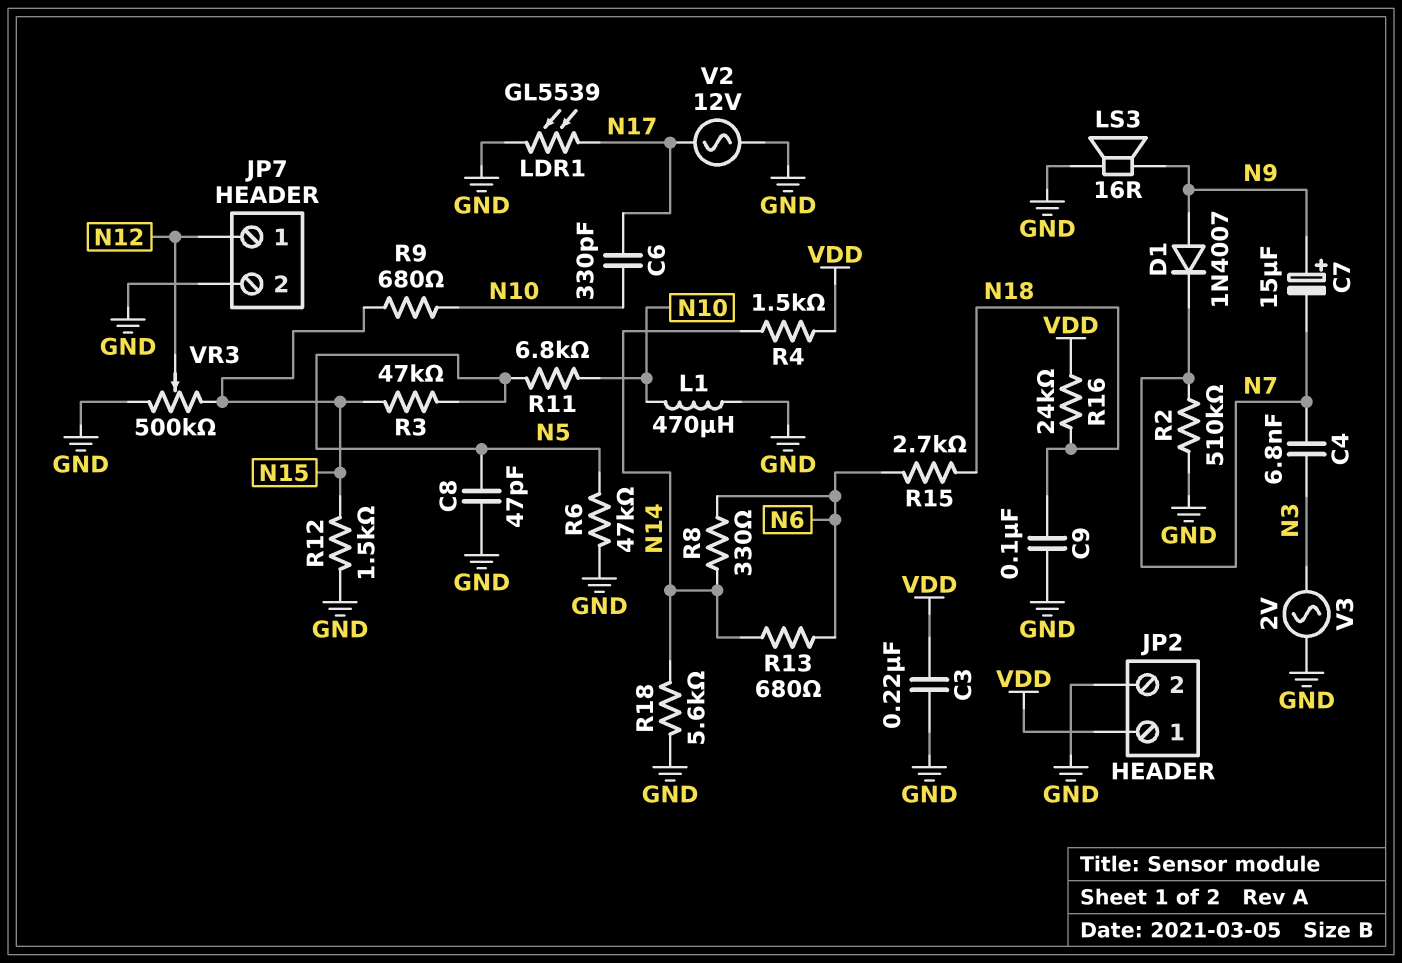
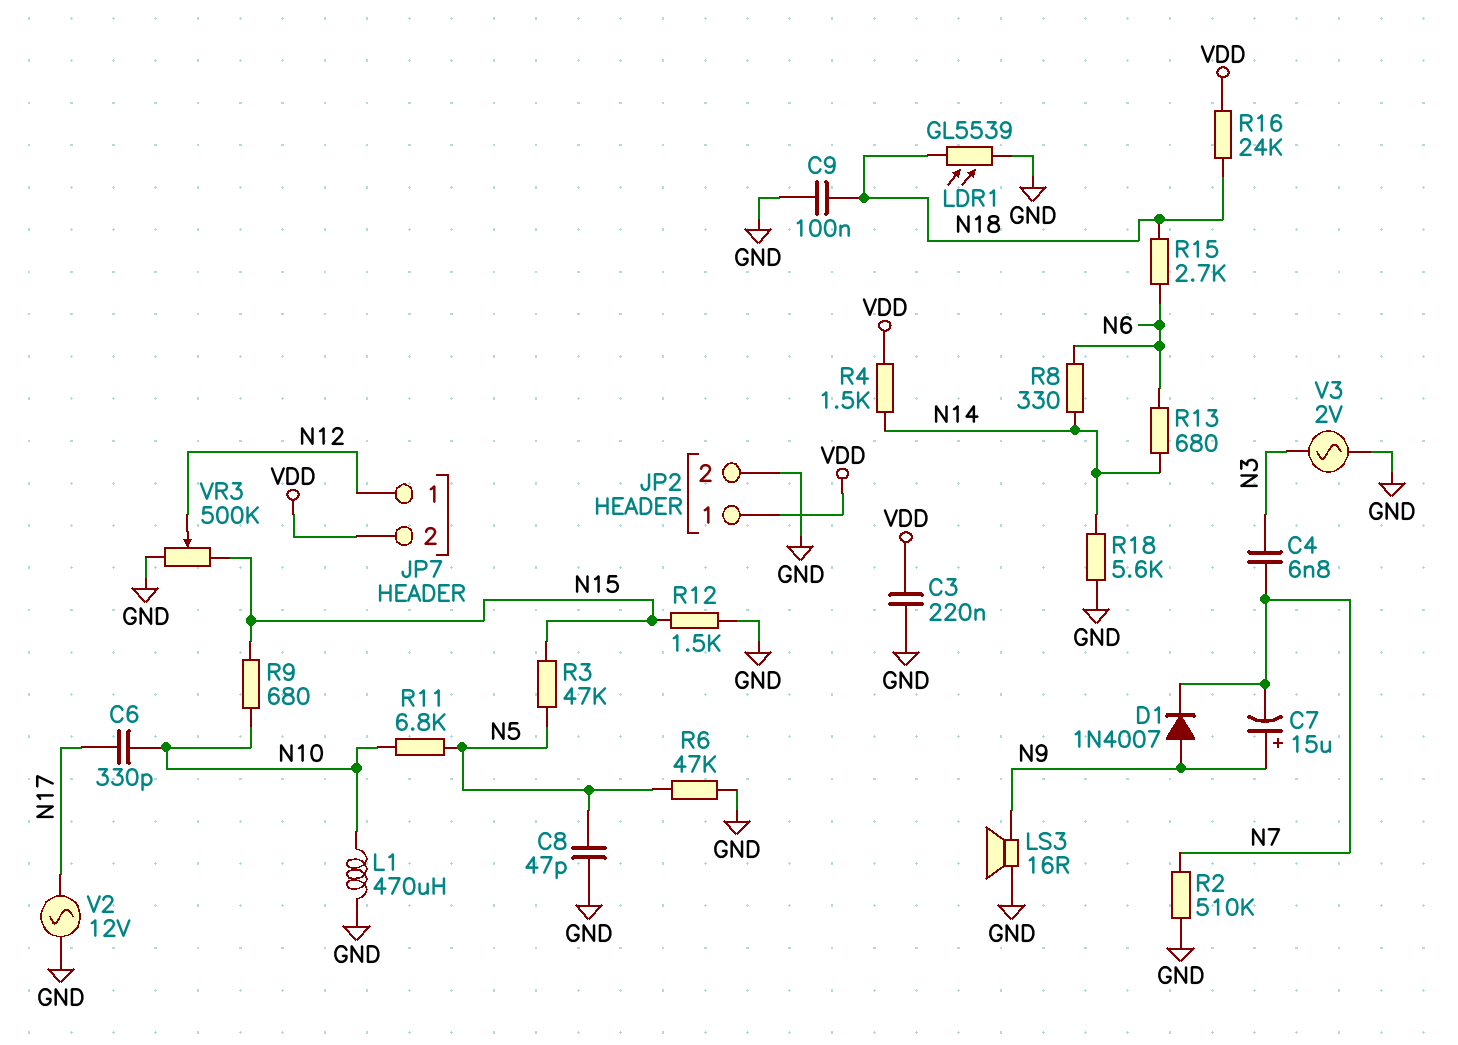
JP7 pin 2: GND -> VDD
LDR1: GL5539 (GND, N17) -> GL5539 (GND, N18)

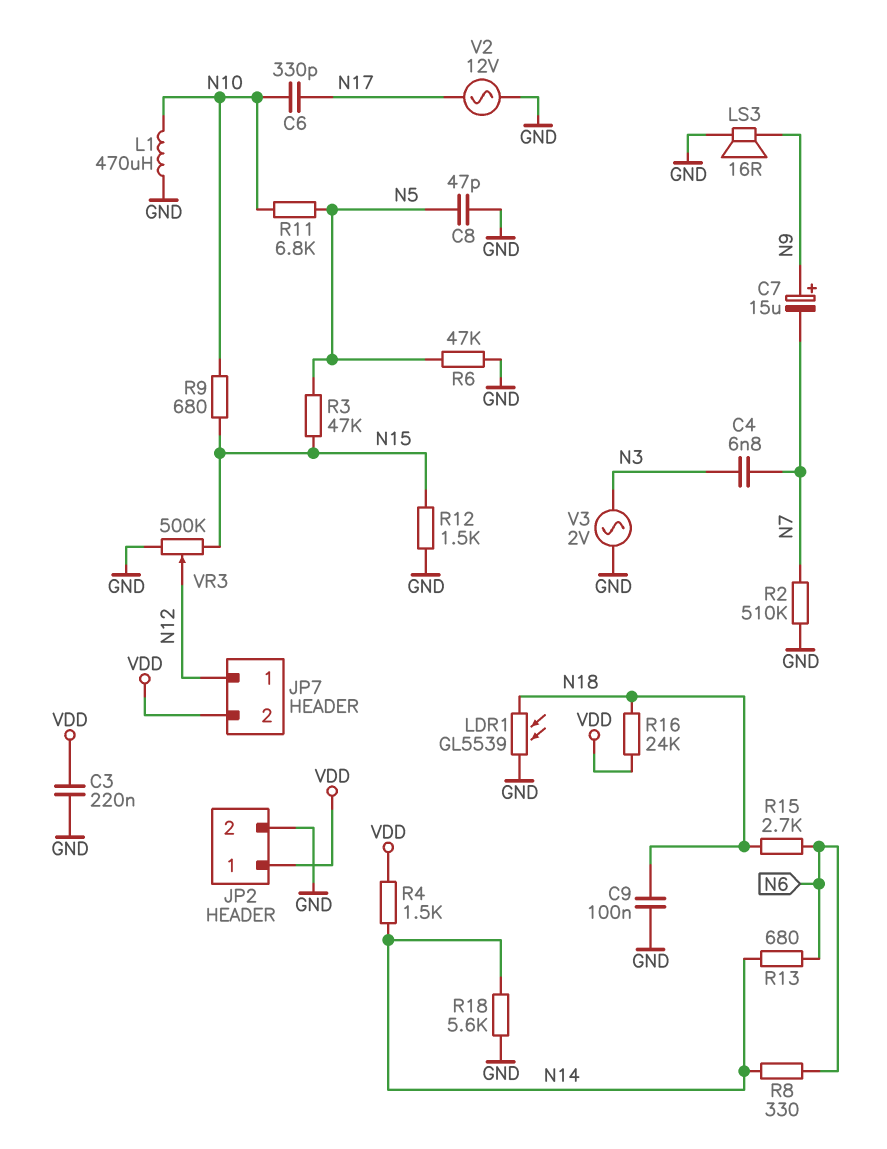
D1: diode 1N4007 (A N9, K N7) -> none

